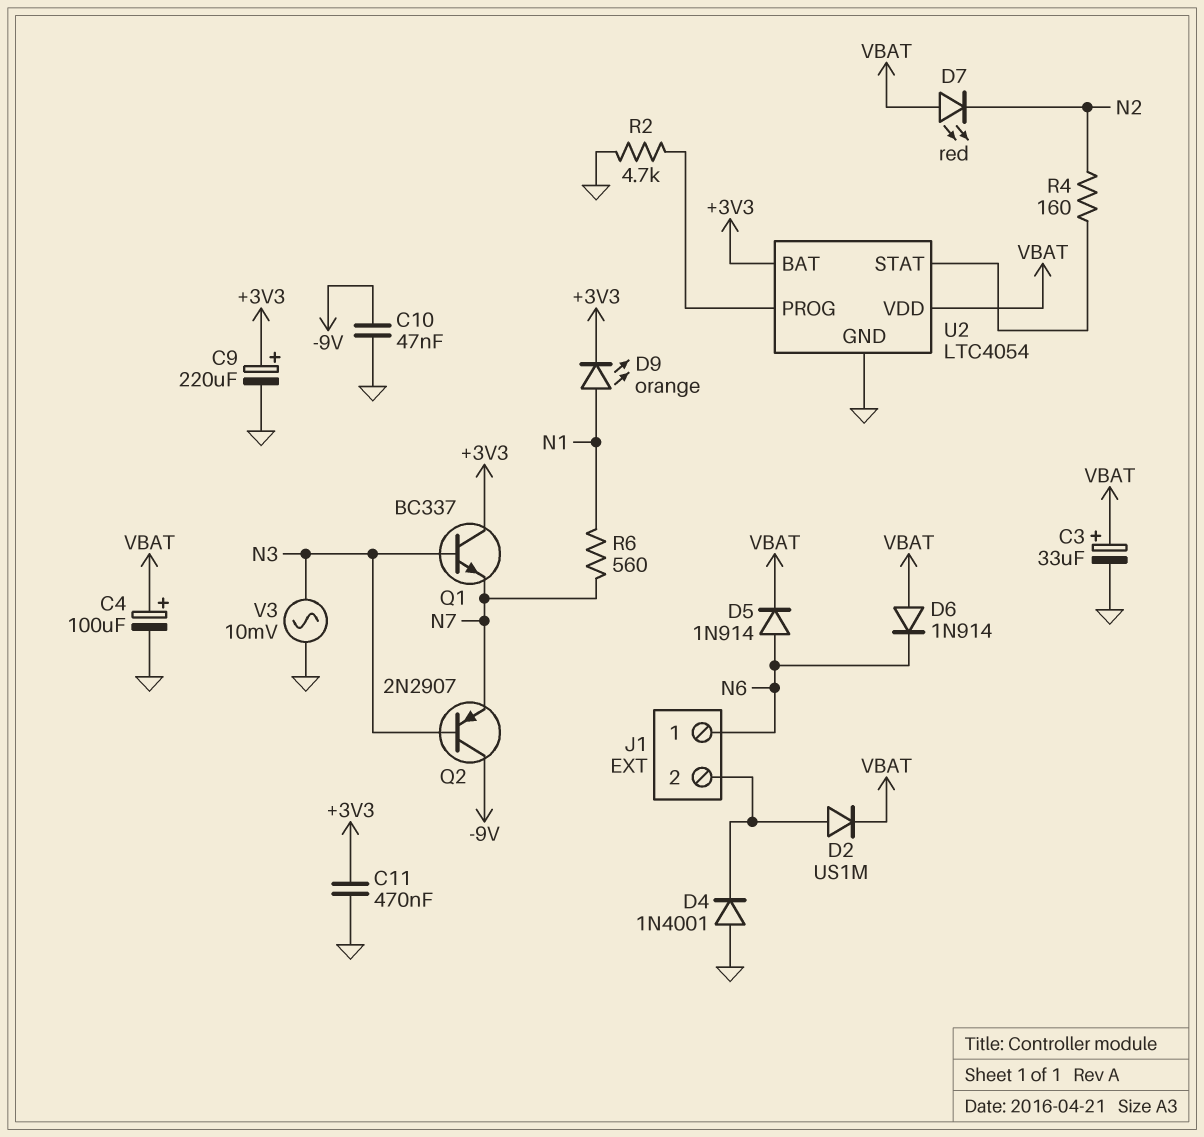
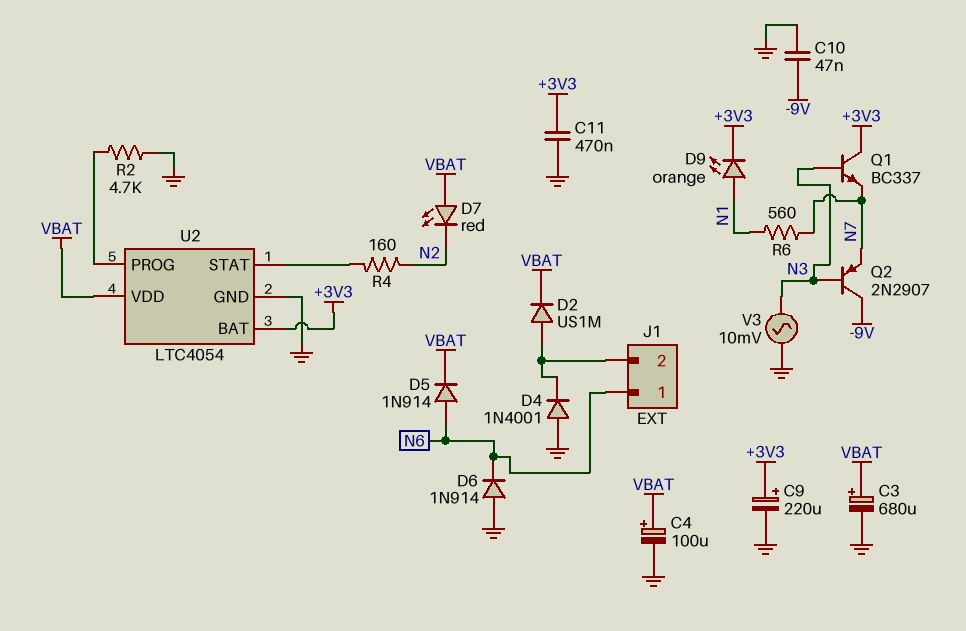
C3: 33uF (plus VBAT, minus GND) -> 680uF (plus VBAT, minus GND)
D6: diode 1N914 (A VBAT, K N6) -> diode 1N914 (A GND, K N6)

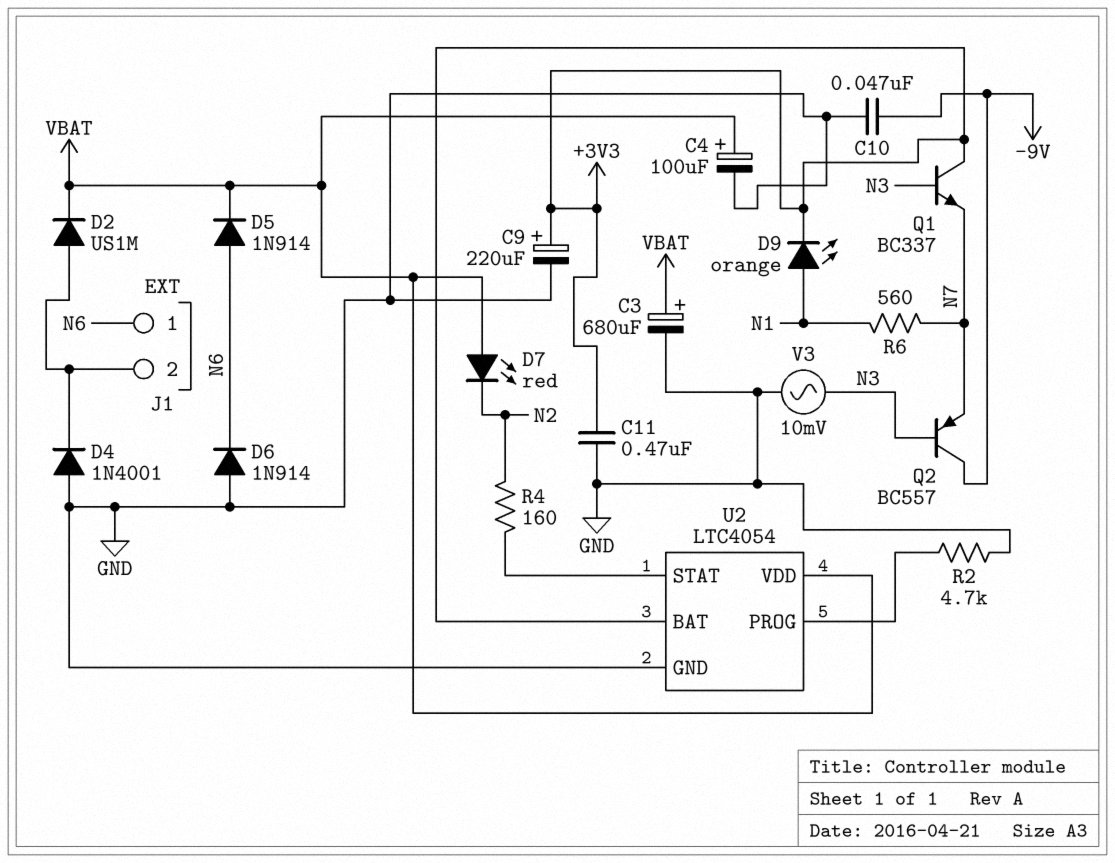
Q2: PNP 2N2907 (B N3, C -9V, E N7) -> PNP BC557 (B N3, C -9V, E N7)

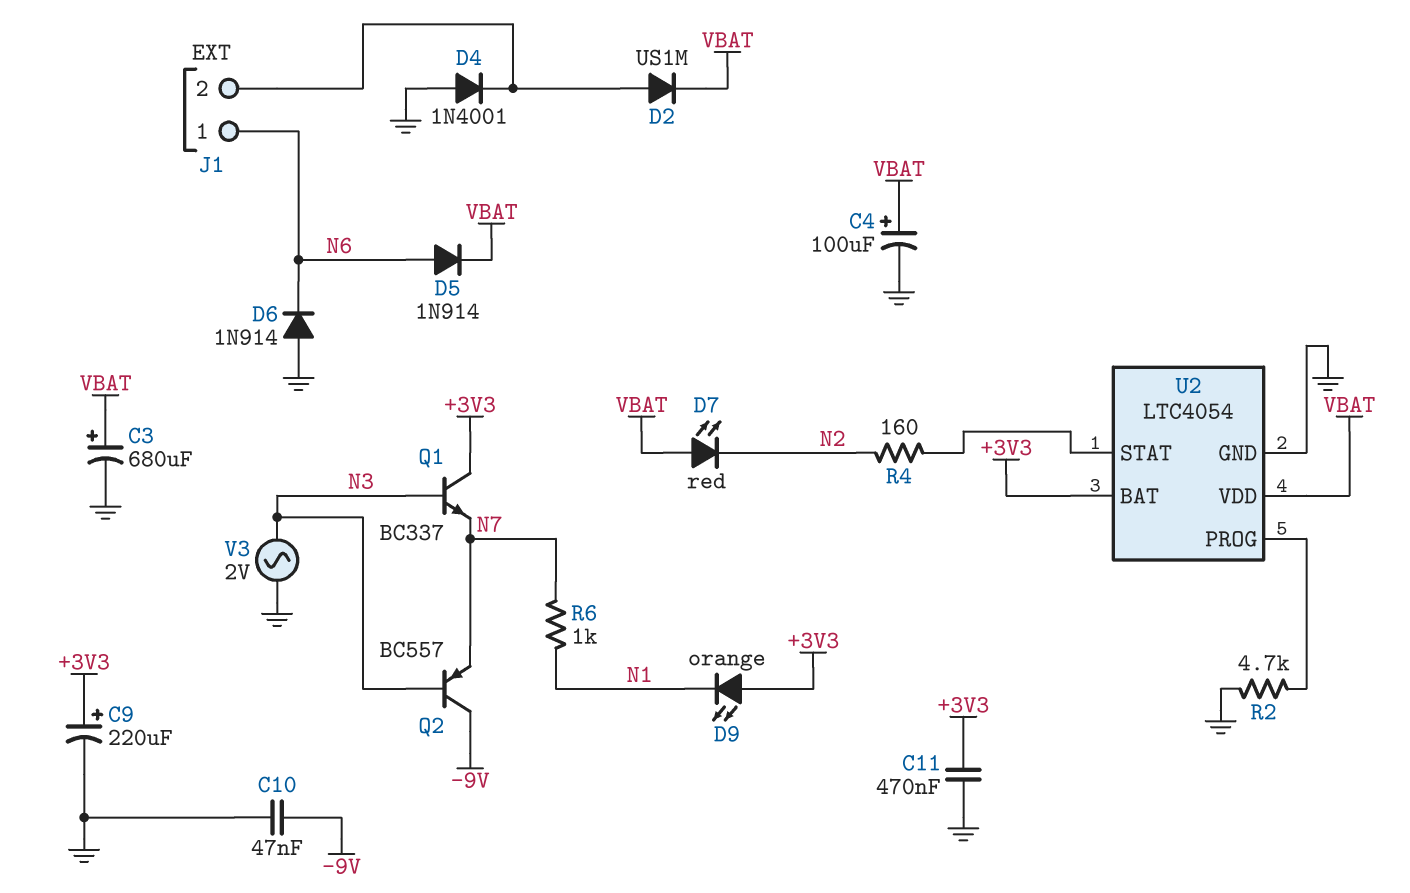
D9: LED orange (A N1, K +3V3) -> LED orange (A +3V3, K N1)
R6: 560 (N1, N7) -> 1k (N1, N7)
V3: AC 10mV (GND, N3) -> AC 2V (GND, N3)

